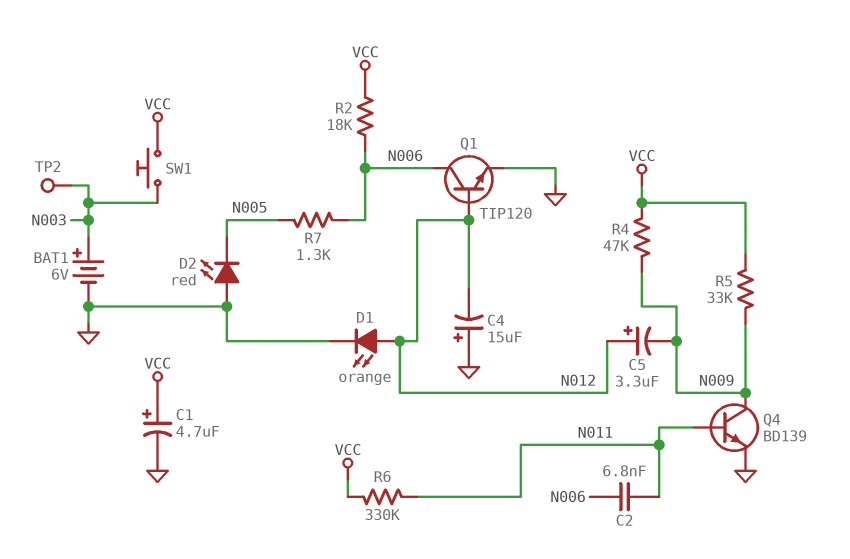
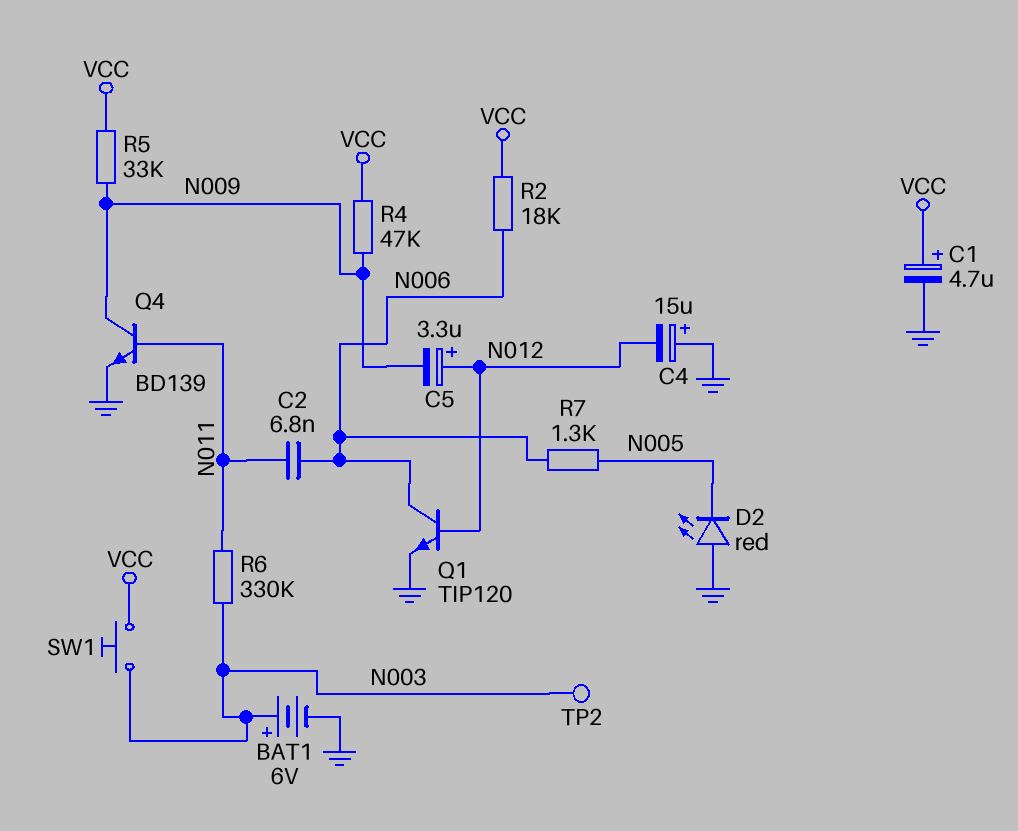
D1: LED orange (A N012, K GND) -> none
R6: 330k (N011, VCC) -> 330k (N003, N011)

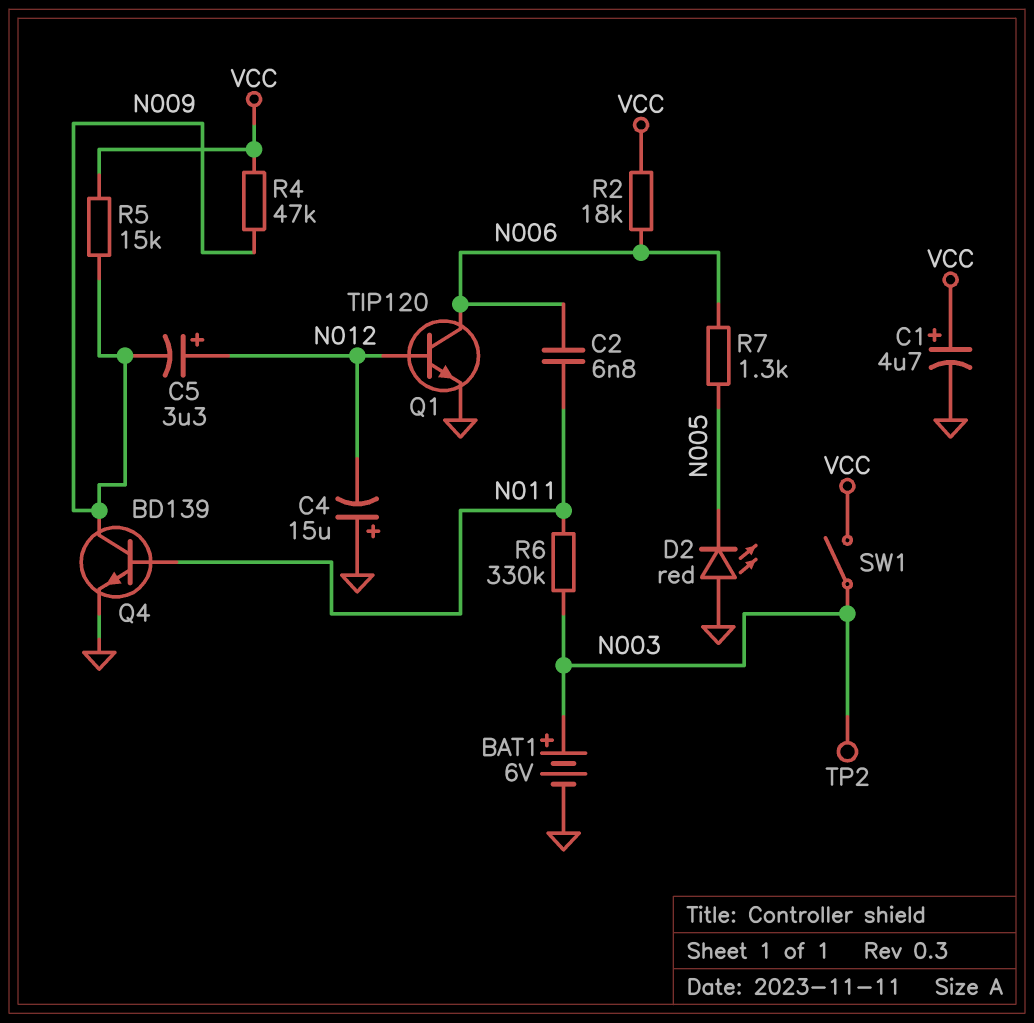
R5: 33k (N009, VCC) -> 15k (N009, VCC)
SW1: button (N003, VCC) -> switch (N003, VCC)

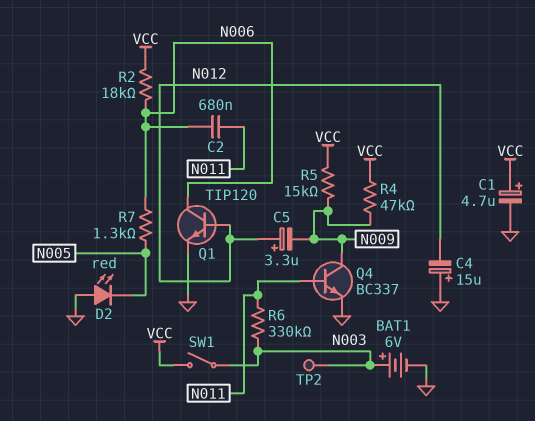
C2: 6.8nF (N006, N011) -> 680nF (N006, N011)
Q4: NPN BD139 (B N011, C N009, E GND) -> NPN BC337 (B N011, C N009, E GND)

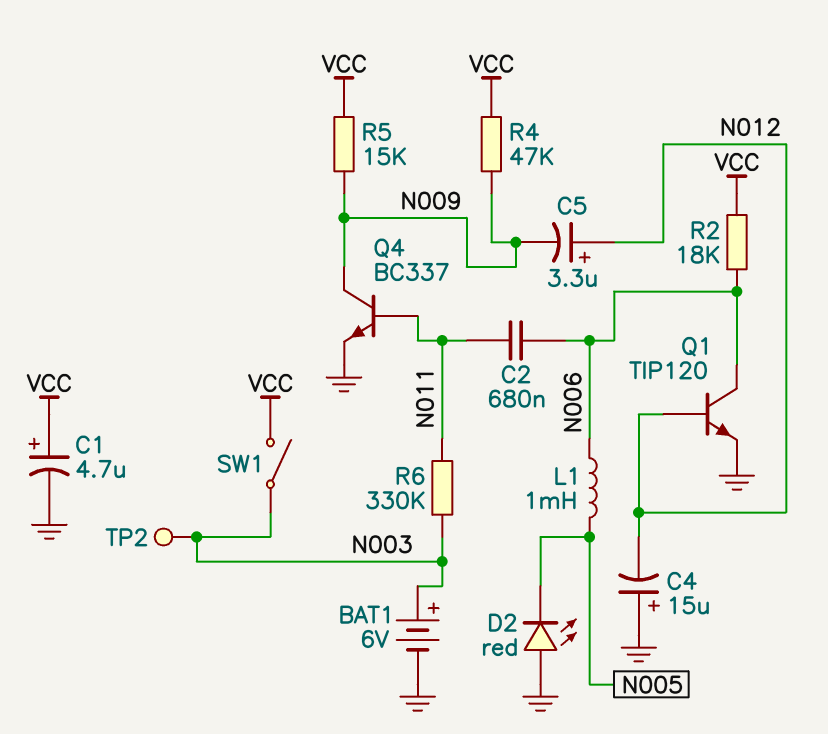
L1: none -> 1mH (N005, N006)
R7: 1.3k (N005, N006) -> none

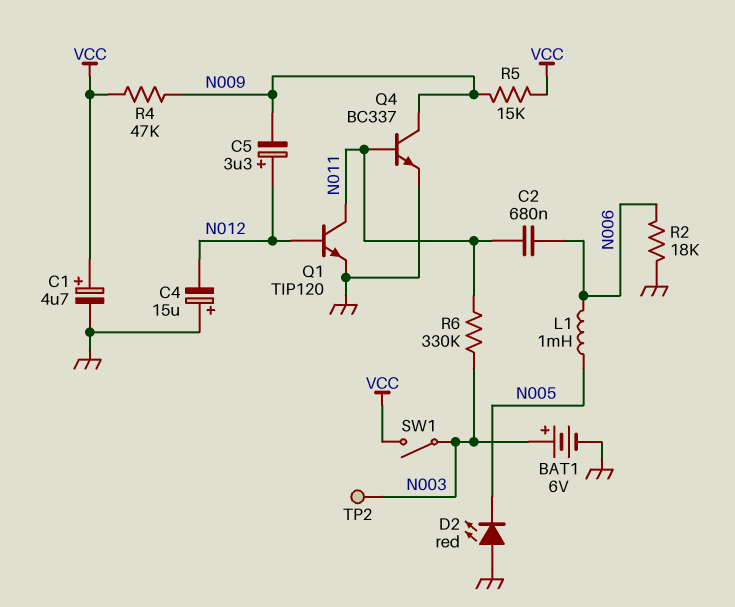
Q1: NPN TIP120 (B N012, C N006, E GND) -> NPN TIP120 (B N012, C N011, E GND)
R2: 18k (N006, VCC) -> 18k (GND, N006)

